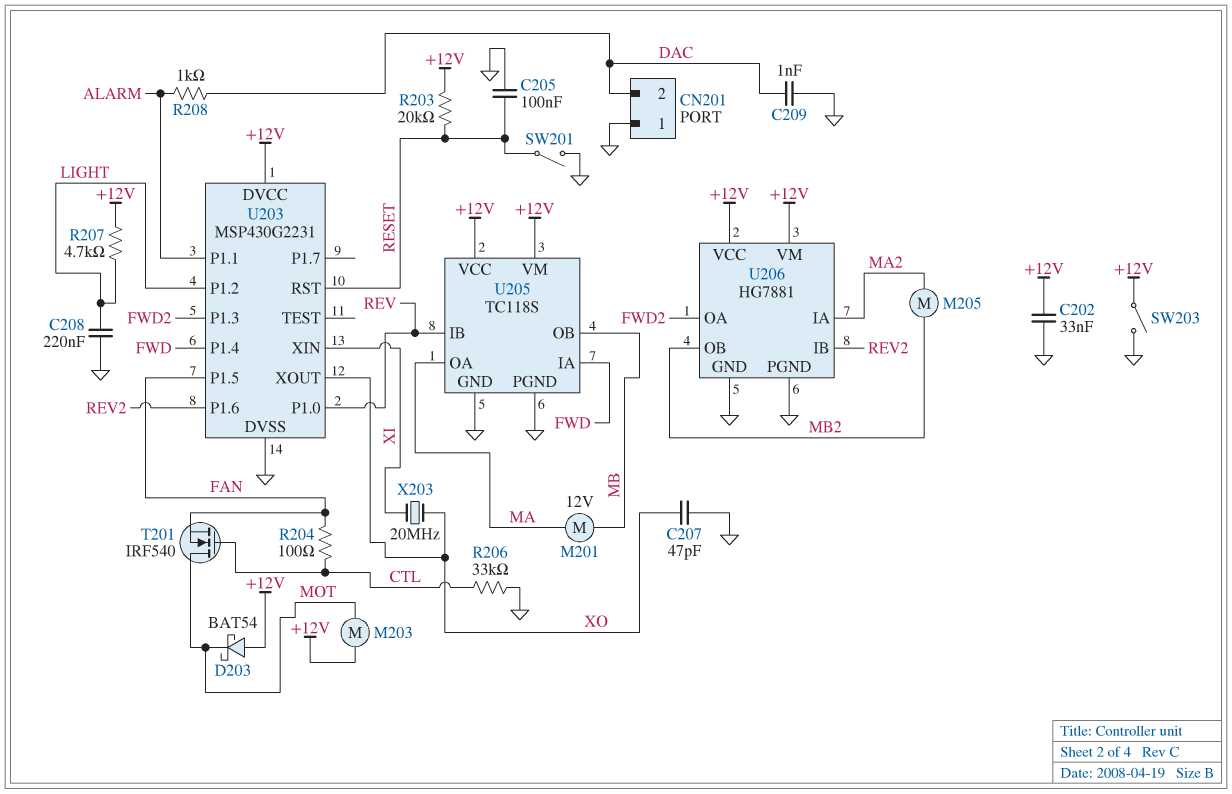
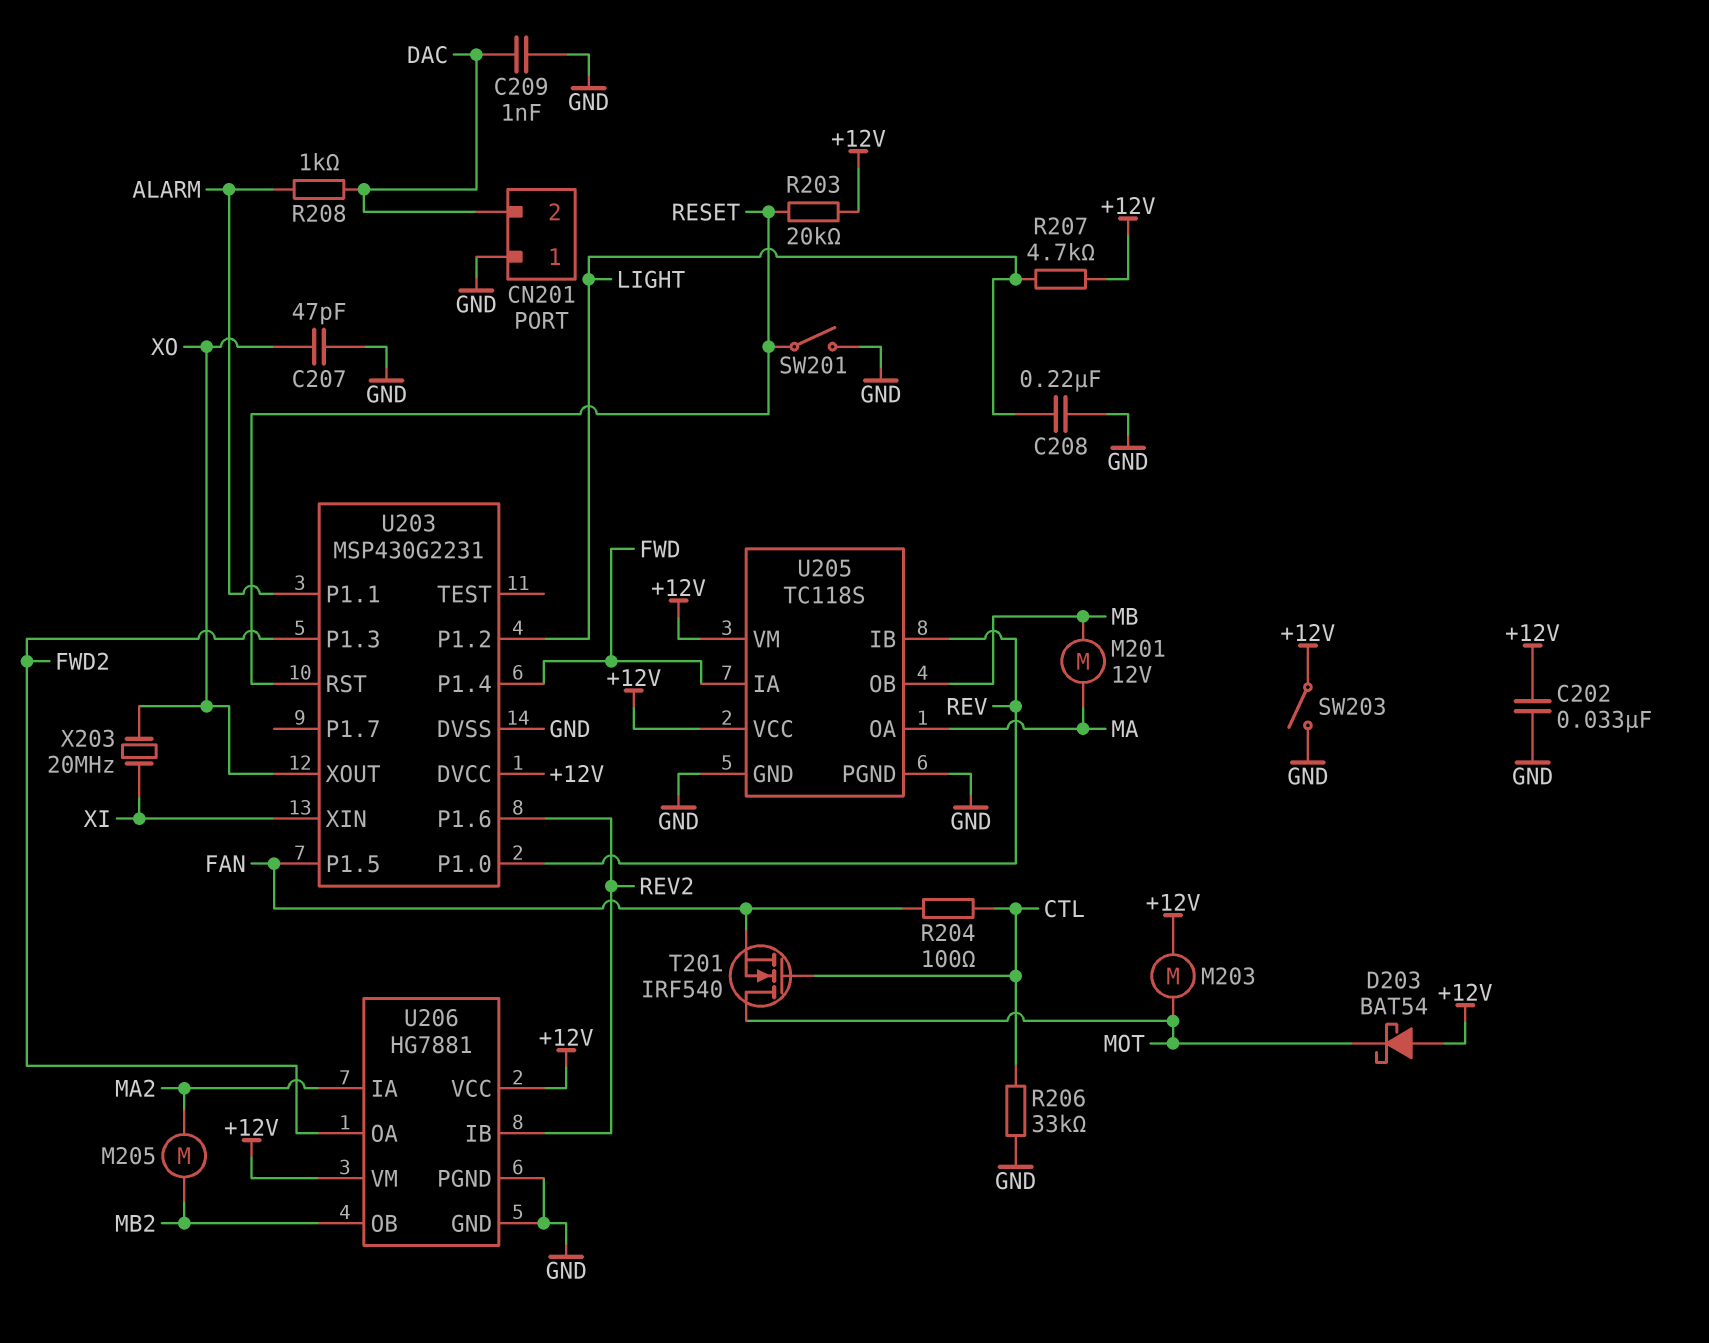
C205: 100nF (GND, RESET) -> none

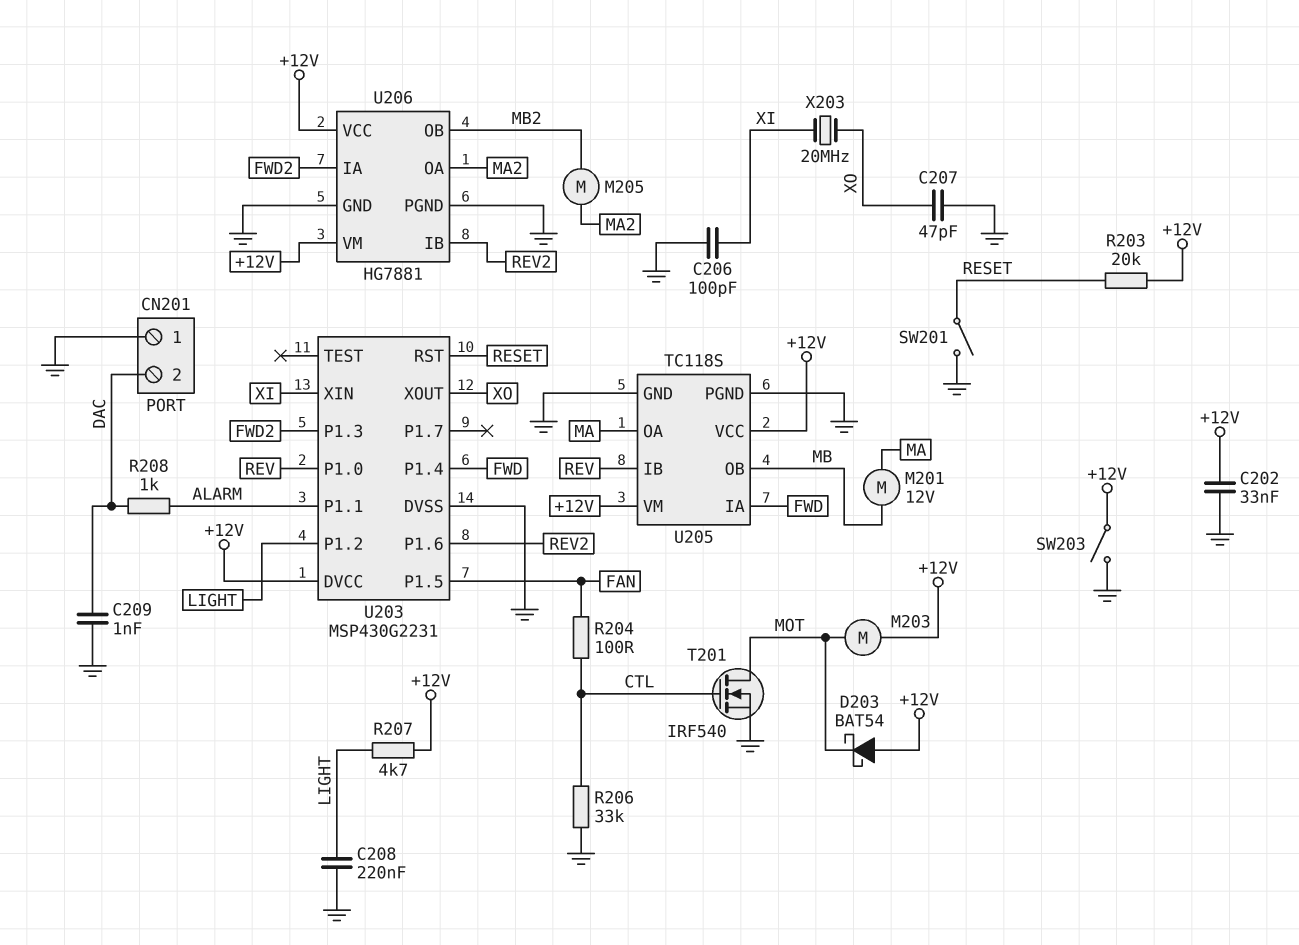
C206: none -> 100pF (GND, XI)
T201: NMOS IRF540 (G CTL, D MOT, S FAN) -> NMOS IRF540 (G CTL, D MOT, S GND)
U206 pin IA: MA2 -> FWD2
U206 pin OA: FWD2 -> MA2

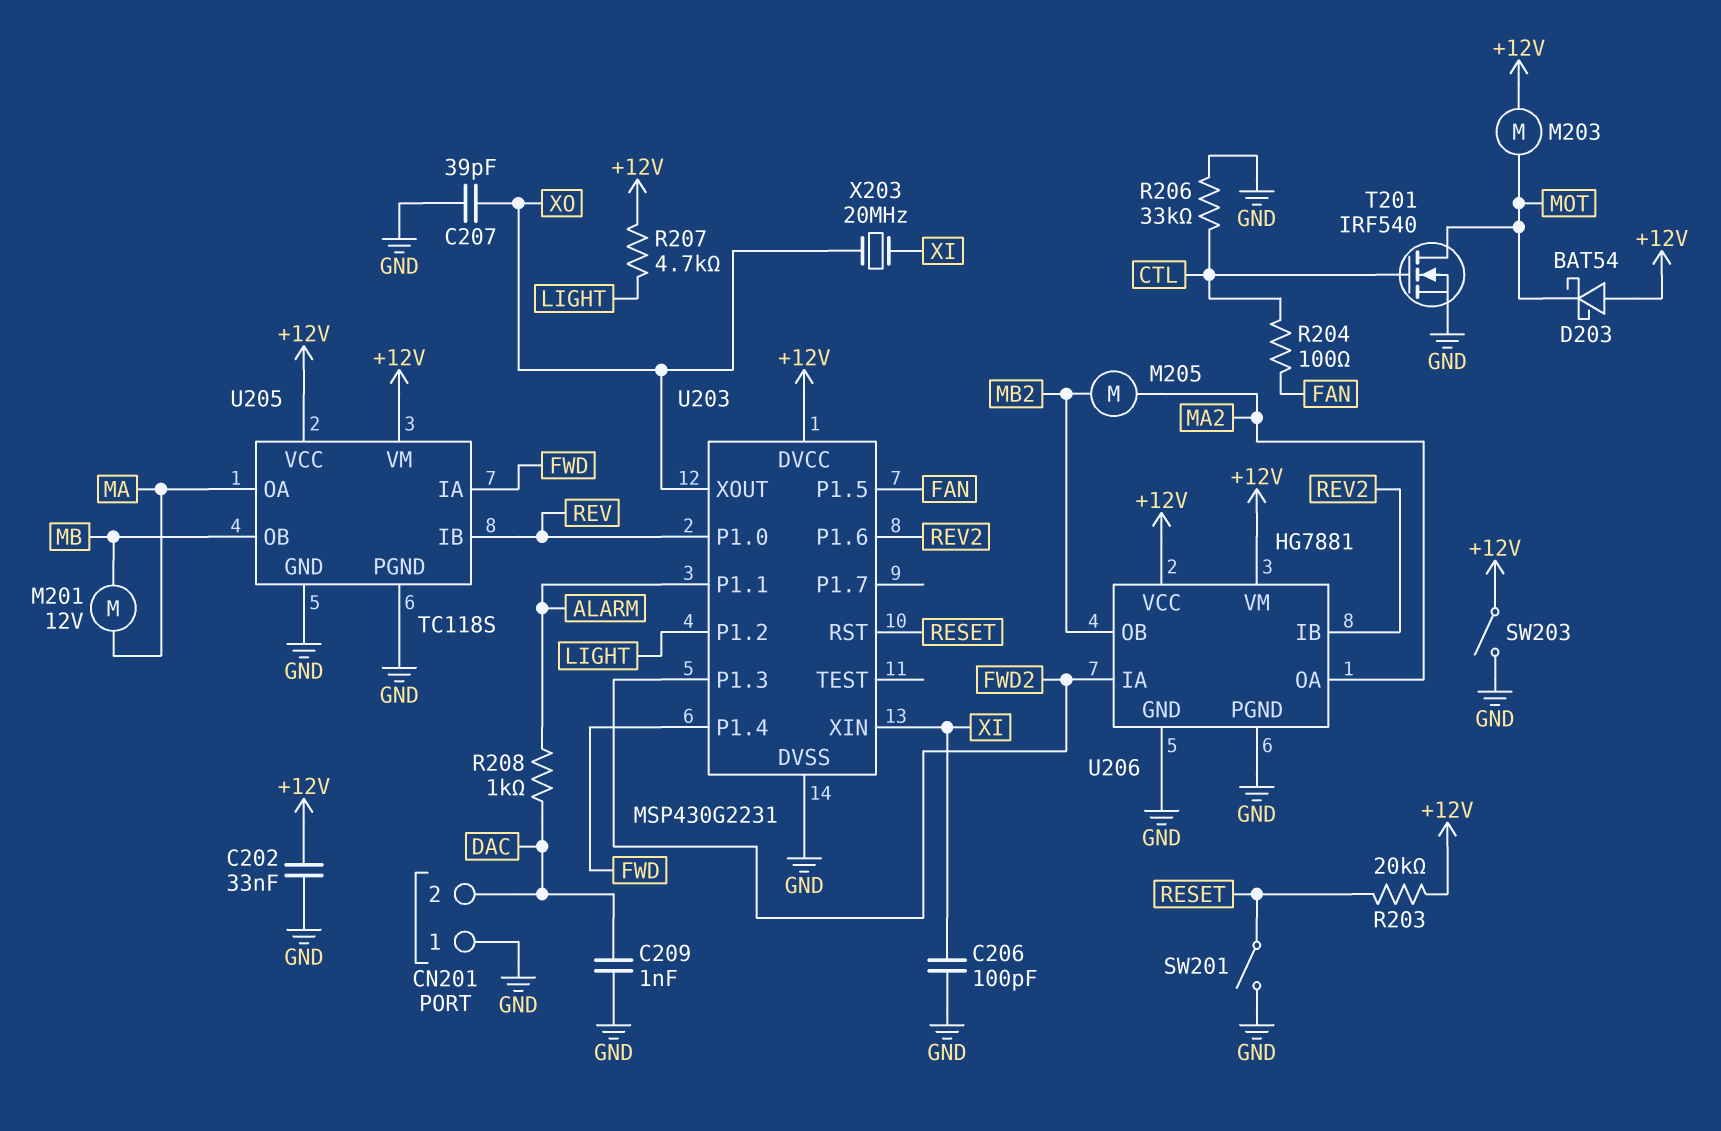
C207: 47pF (GND, XO) -> 39pF (GND, XO)
C208: 220nF (GND, LIGHT) -> none

